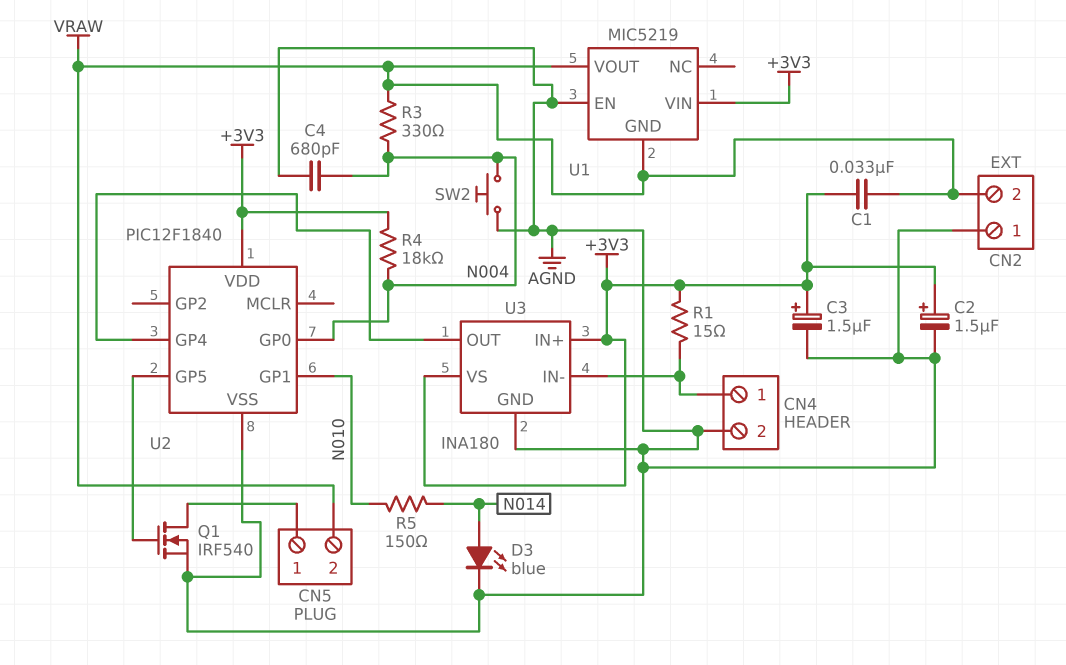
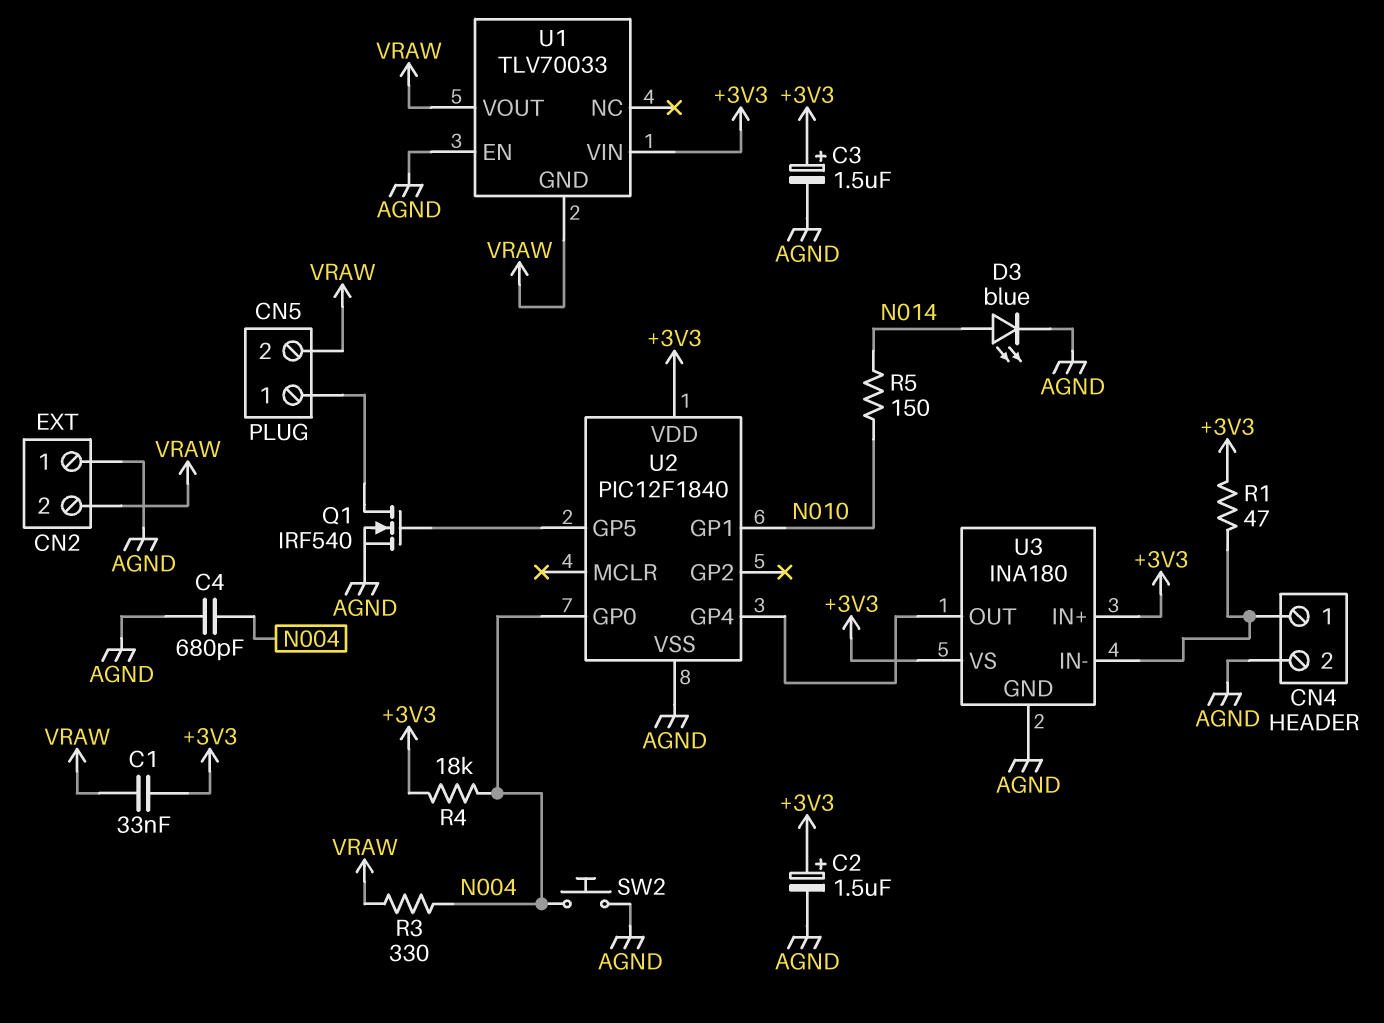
R1: 15 (+3V3, CN4/1) -> 47 (+3V3, CN4/1)
U1: MIC5219 -> TLV70033

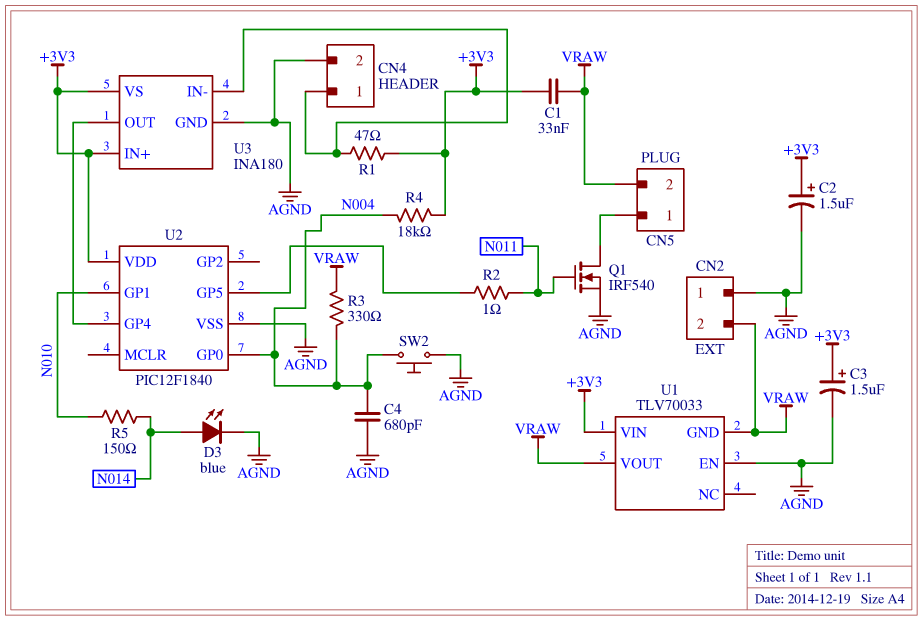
Q1: NMOS IRF540 (G U2/GP5, D CN5/1, S AGND) -> NMOS IRF540 (G N011, D CN5/1, S AGND)
R2: none -> 1 (N011, U2/GP5)

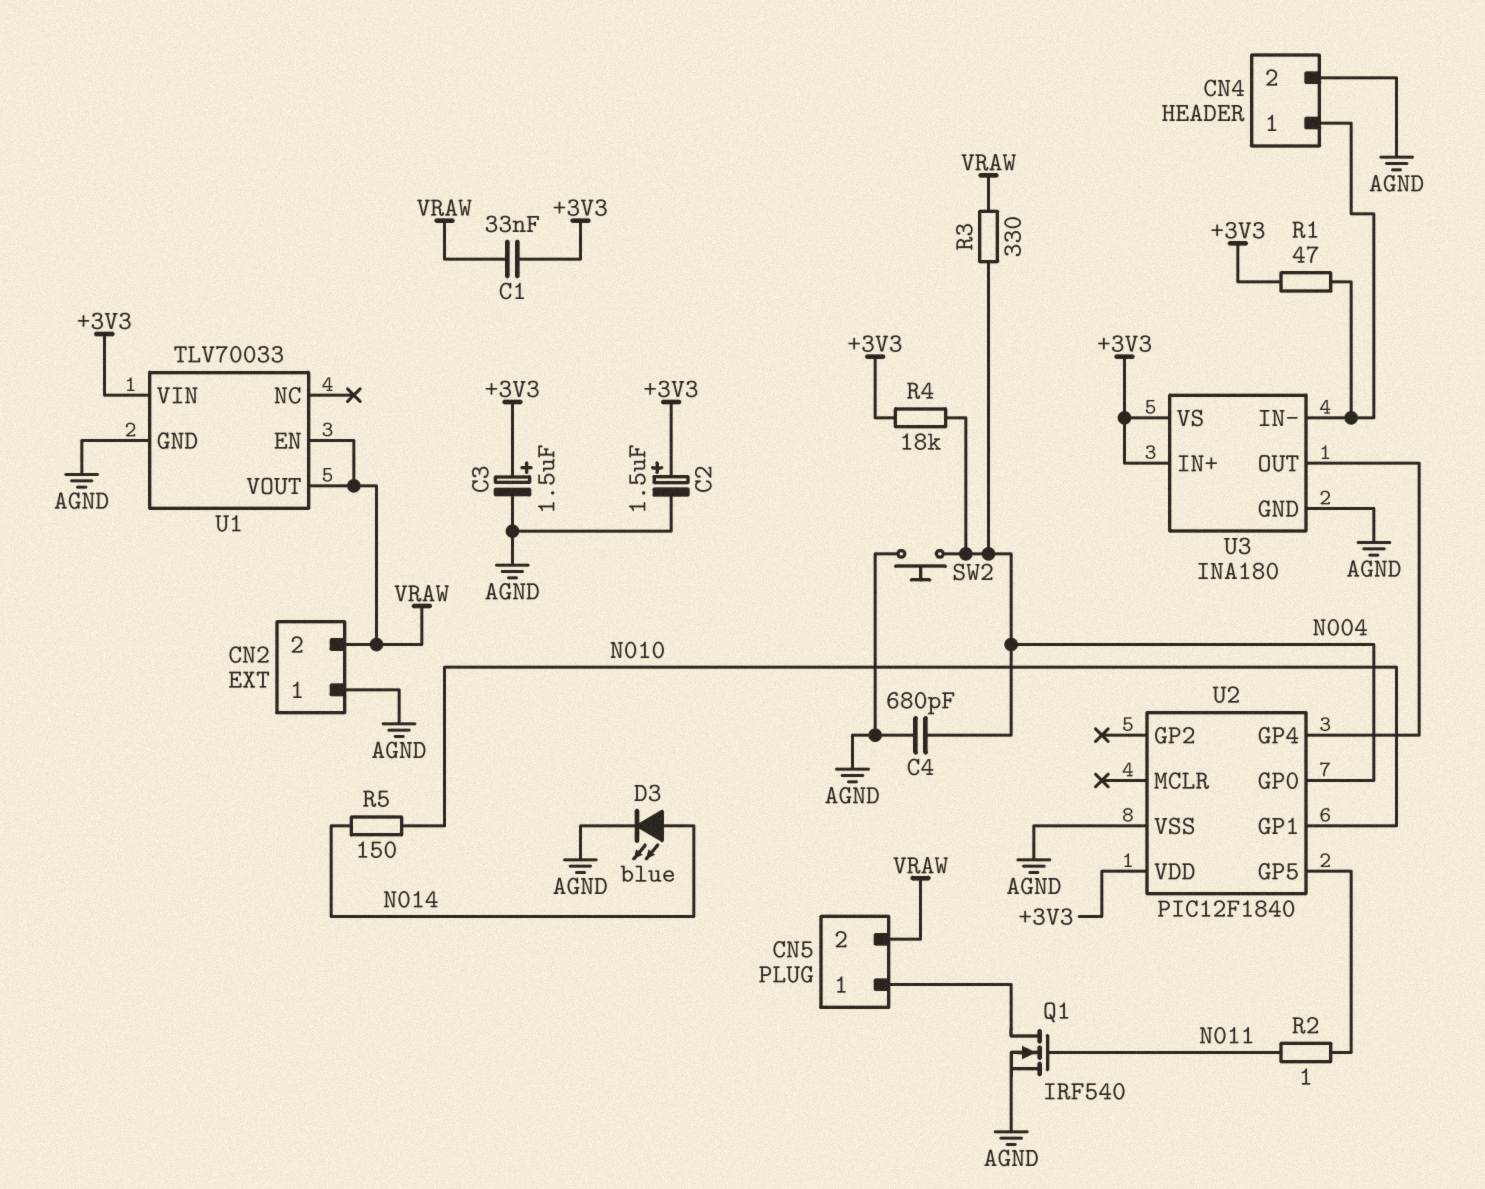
U1 pin EN: AGND -> VRAW
U1 pin GND: VRAW -> AGND

